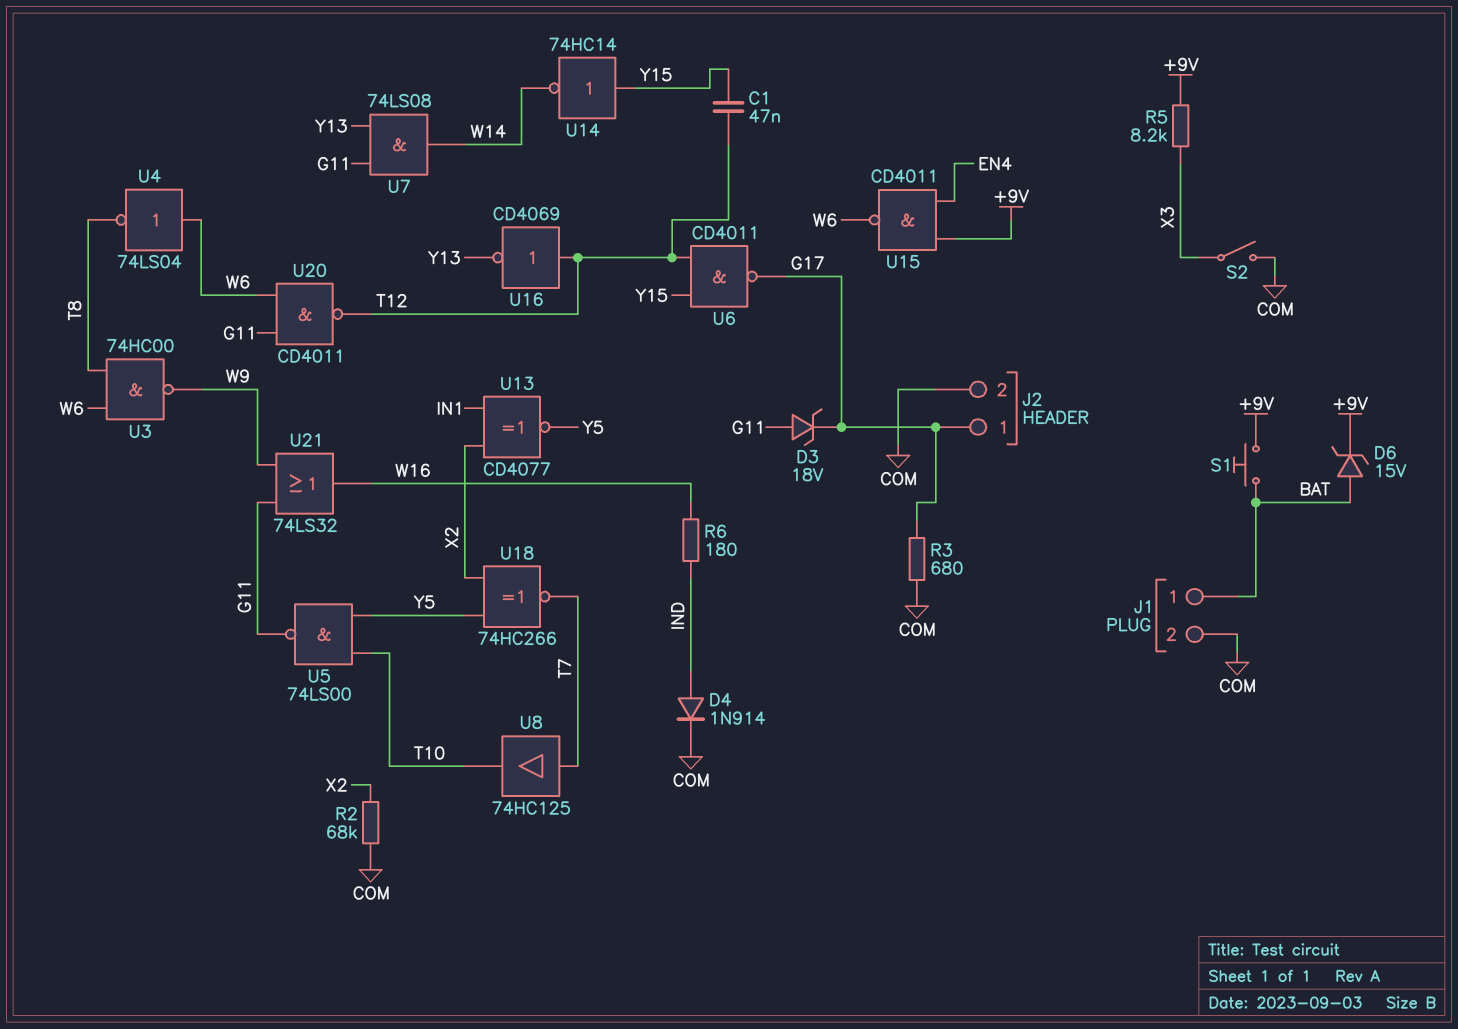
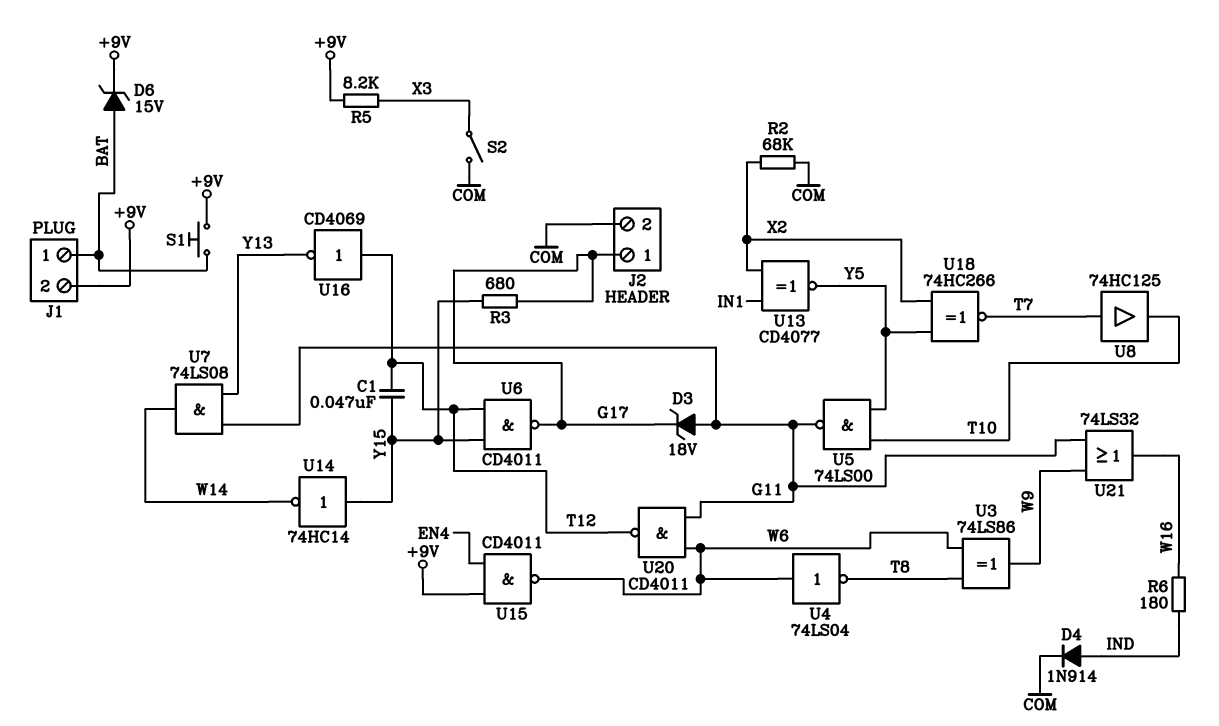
J1 pin 2: COM -> +9V
R3: 680 (COM, G17) -> 680 (G17, Y15)
U3: NAND 74HC00 (in T8, in W6, out W9) -> XOR 74LS86 (in T8, in W6, out W9)

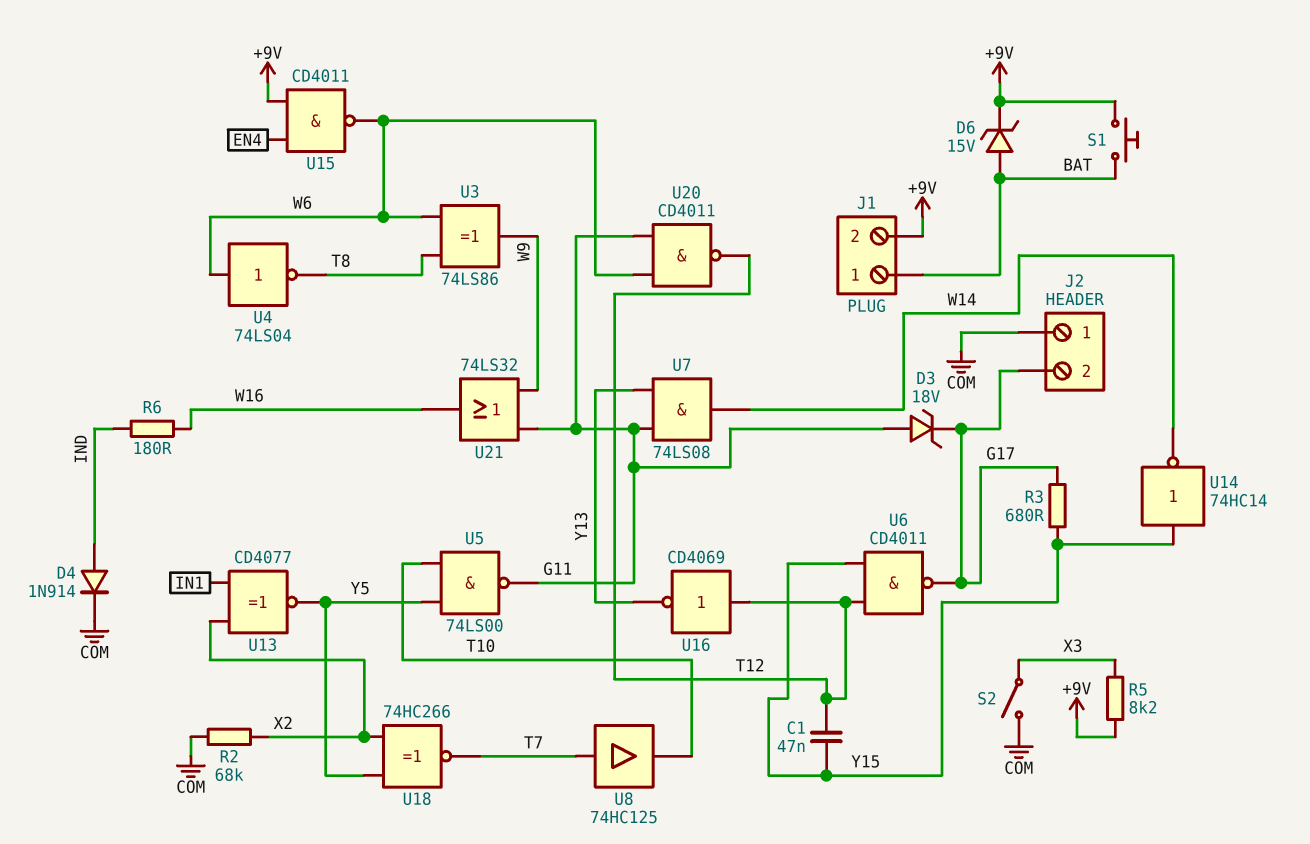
J2 pin 1: G17 -> COM
J2 pin 2: COM -> G17

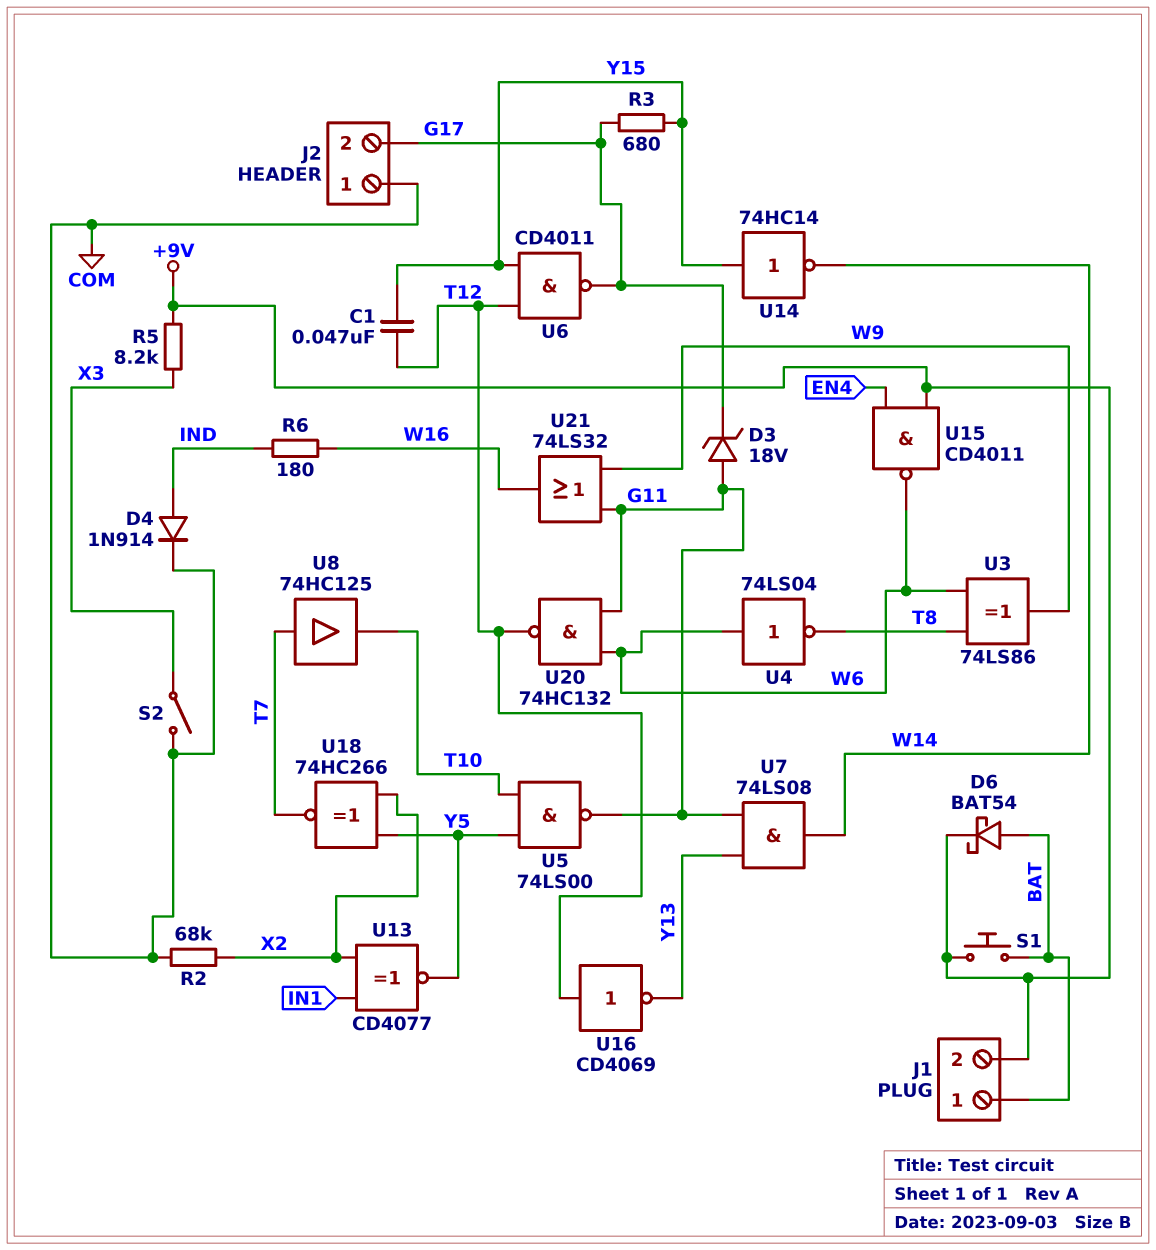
D6: zener 15V (A BAT, K +9V) -> schottky BAT54 (A BAT, K +9V)
U20: NAND CD4011 (in G11, in W6, out T12) -> NAND 74HC132 (in G11, in W6, out T12)

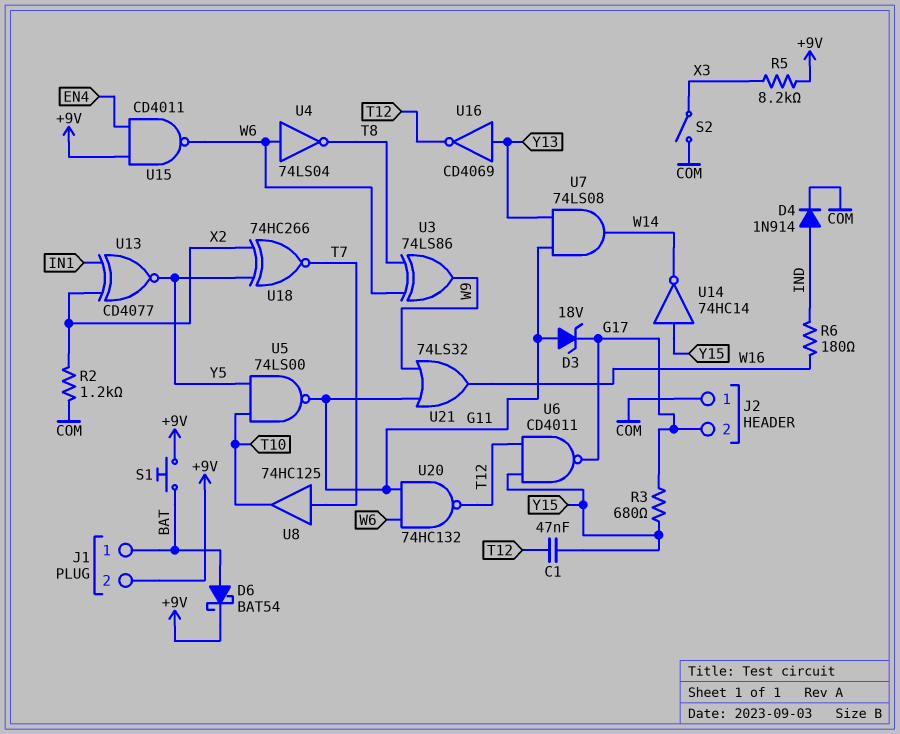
R2: 68k (COM, X2) -> 1.2k (COM, X2)
U16: NOT CD4069 (in T12, out Y13) -> NOT CD4069 (in Y13, out T12)

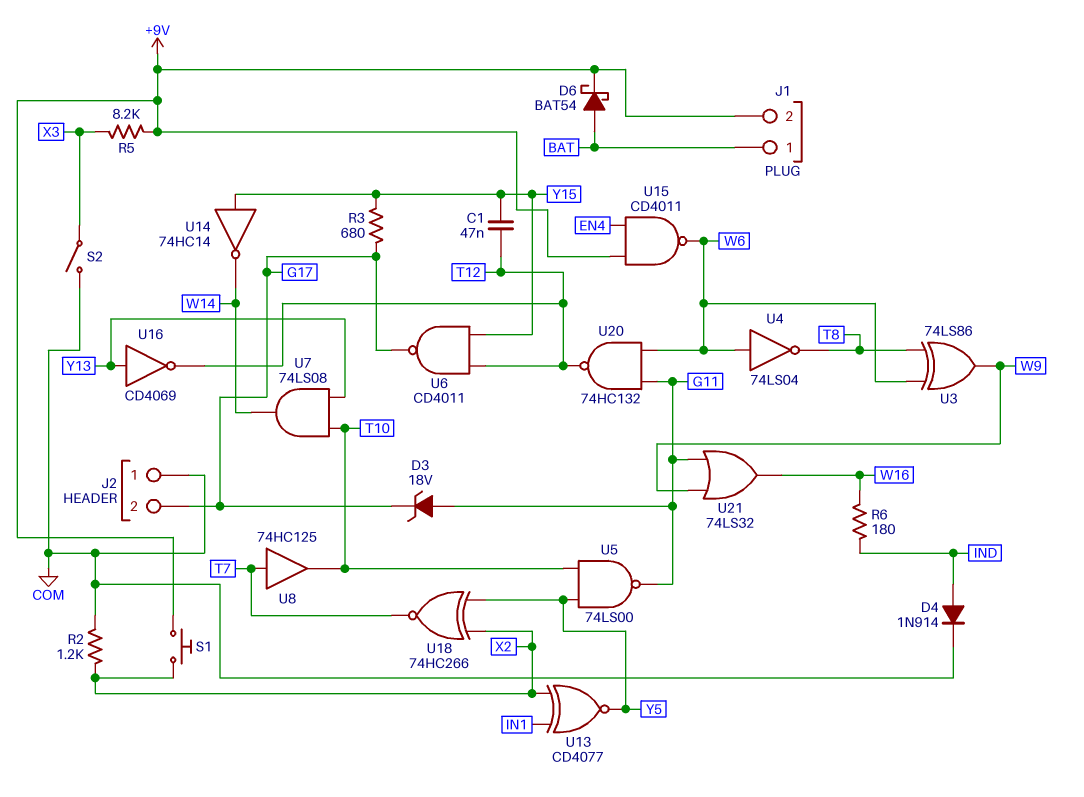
S1: button (+9V, BAT) -> button (+9V, X2)
U7: AND 74LS08 (in G11, in Y13, out W14) -> AND 74LS08 (in T10, in Y13, out W14)

